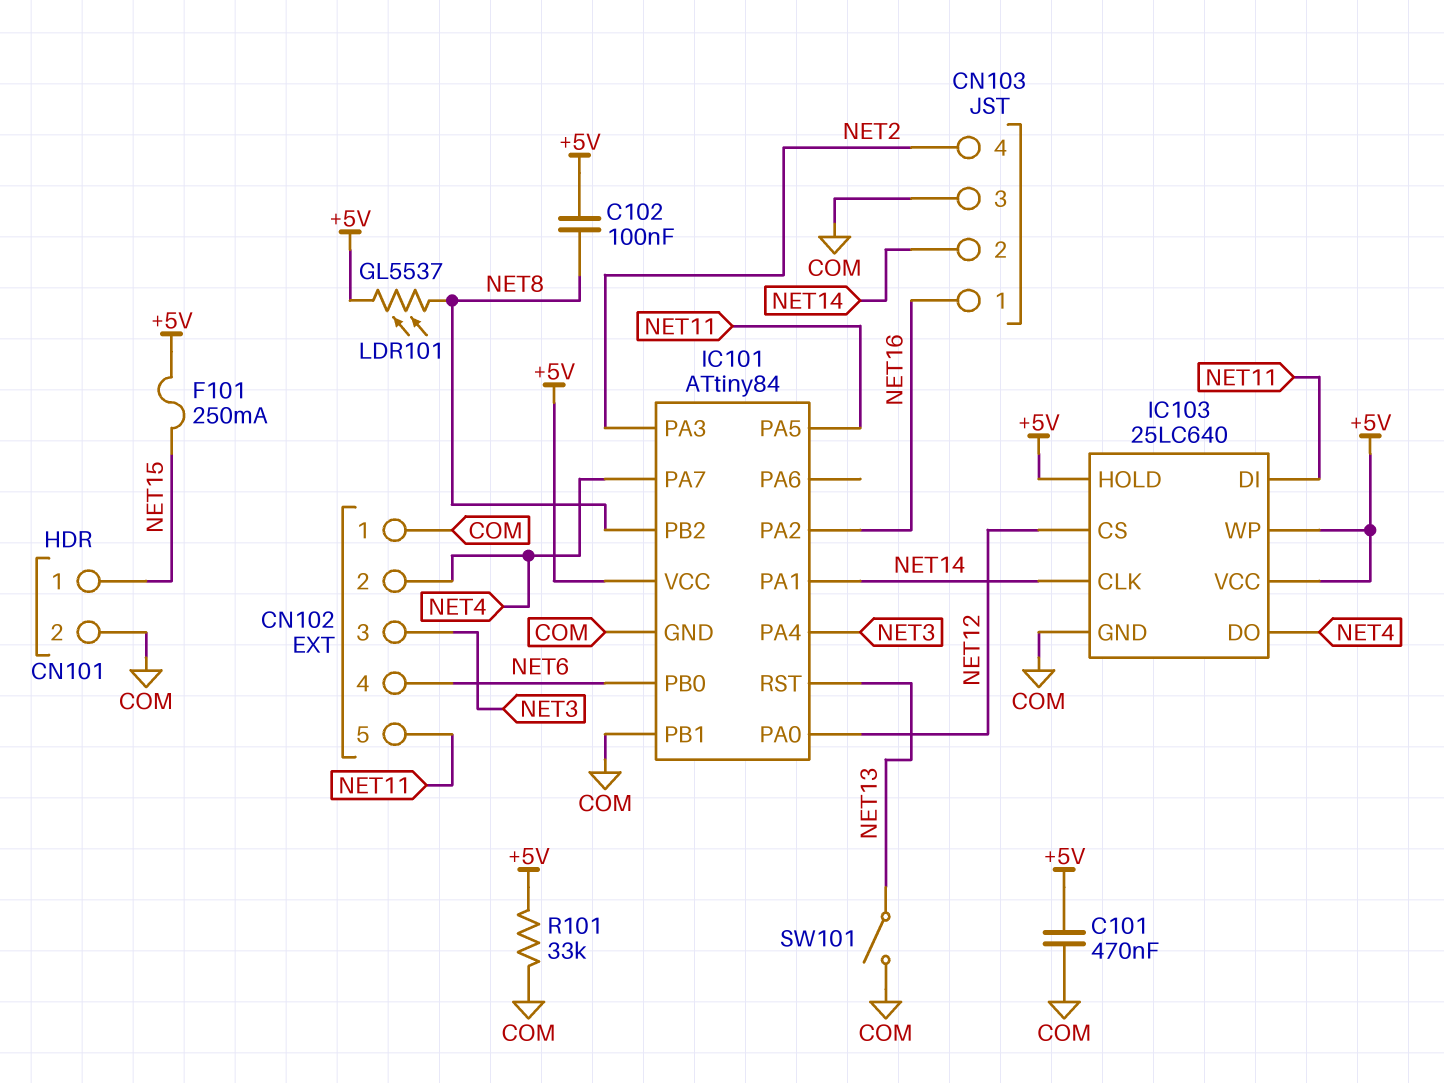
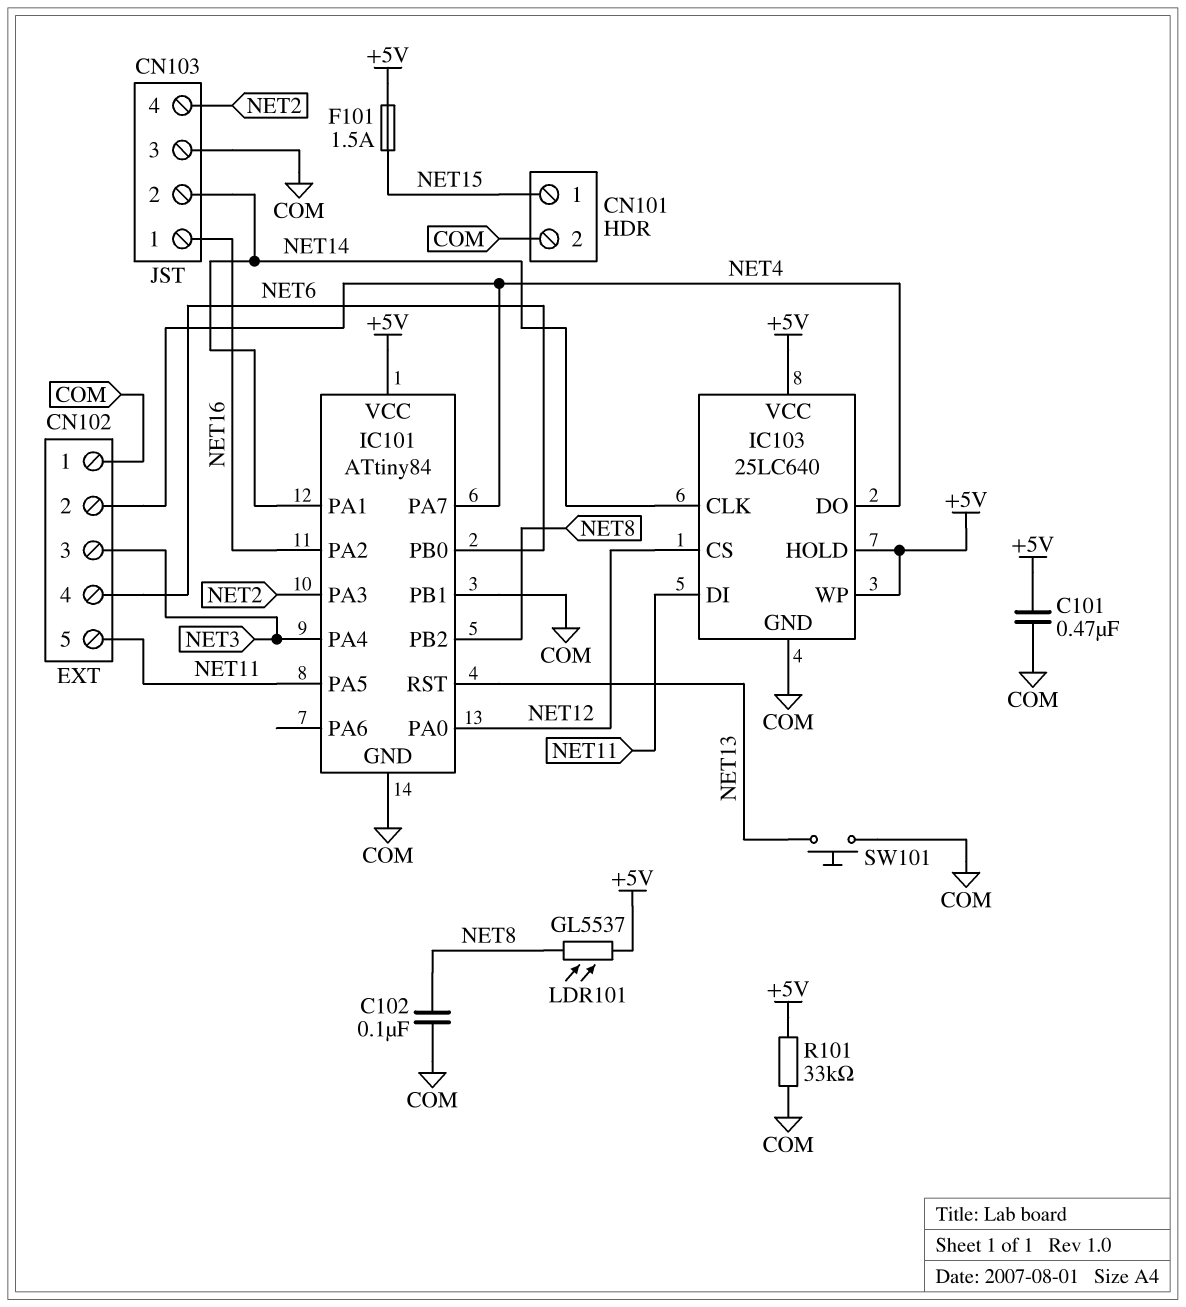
C102: 100nF (+5V, NET8) -> 100nF (COM, NET8)
F101: 250mA (+5V, NET15) -> 1.5A (+5V, NET15)
SW101: switch (COM, NET13) -> button (COM, NET13)

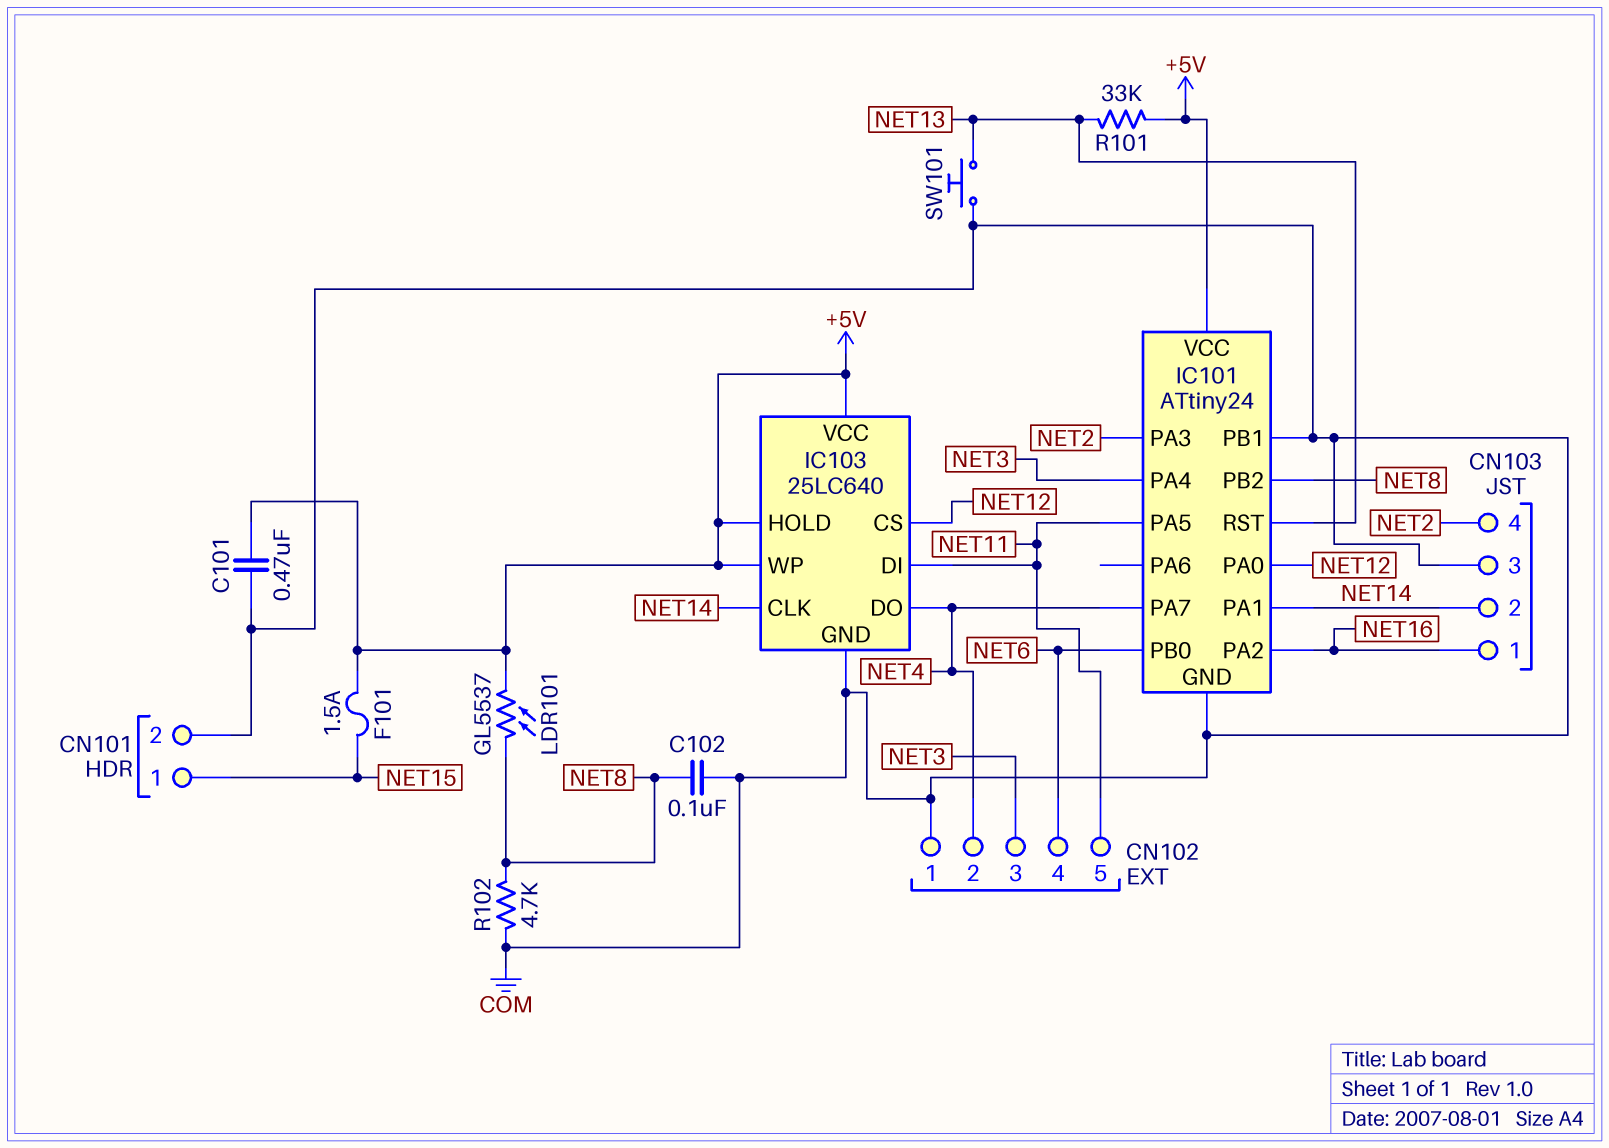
IC101: ATtiny84 -> ATtiny24
R101: 33k (+5V, COM) -> 33k (+5V, NET13)
R102: none -> 4.7k (COM, NET8)

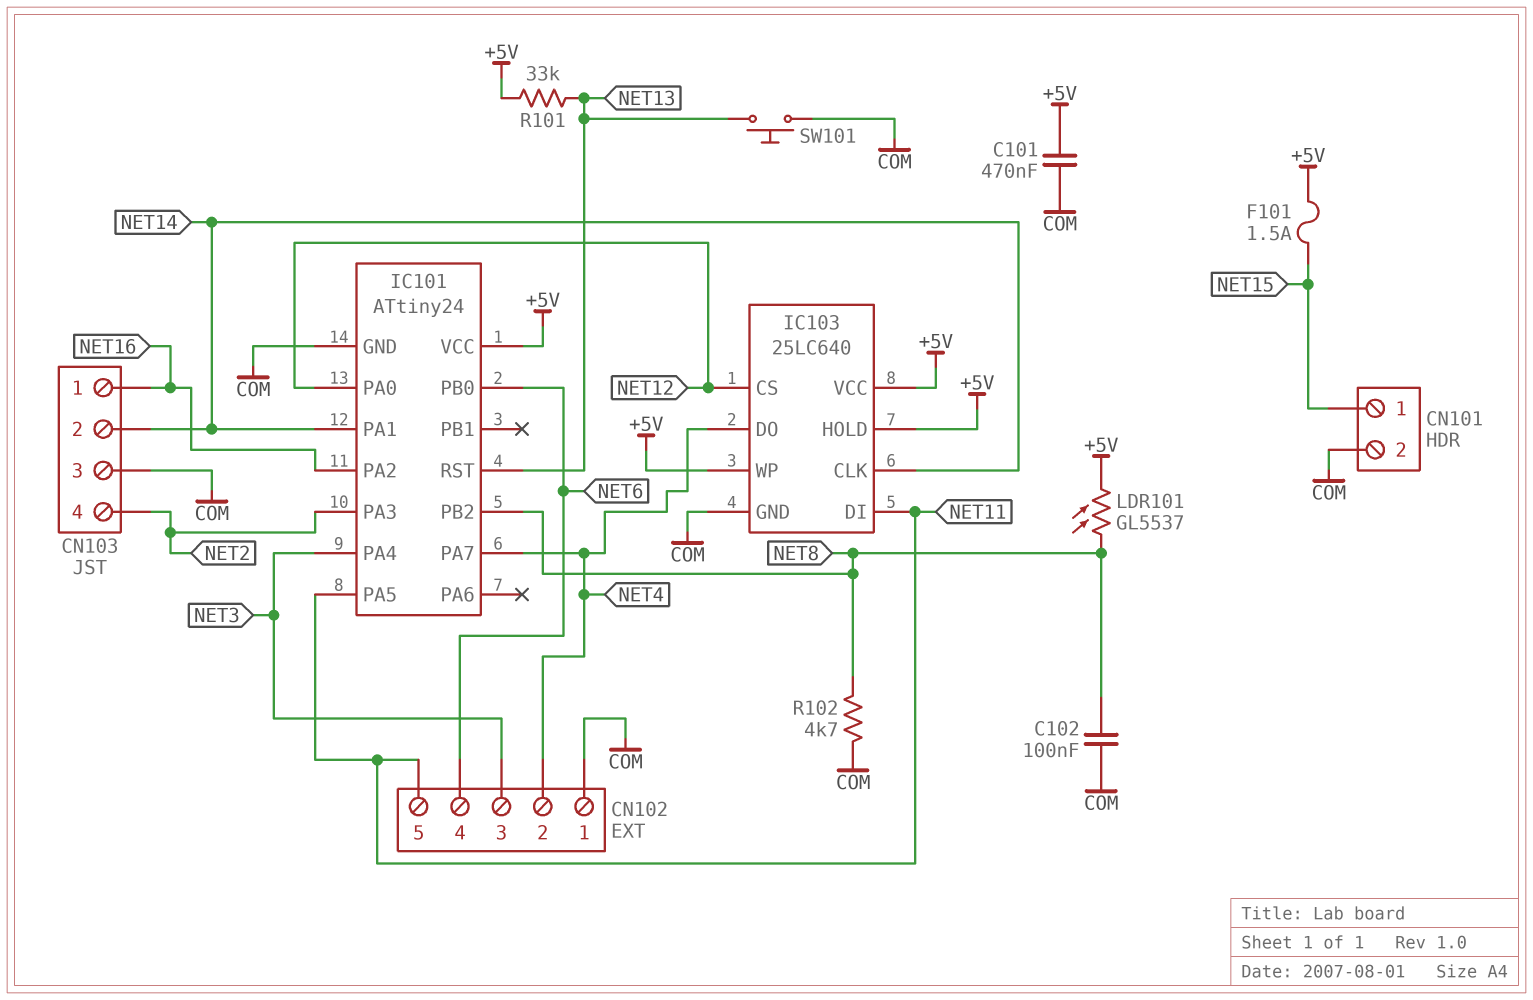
IC101 pin PB1: COM -> none

